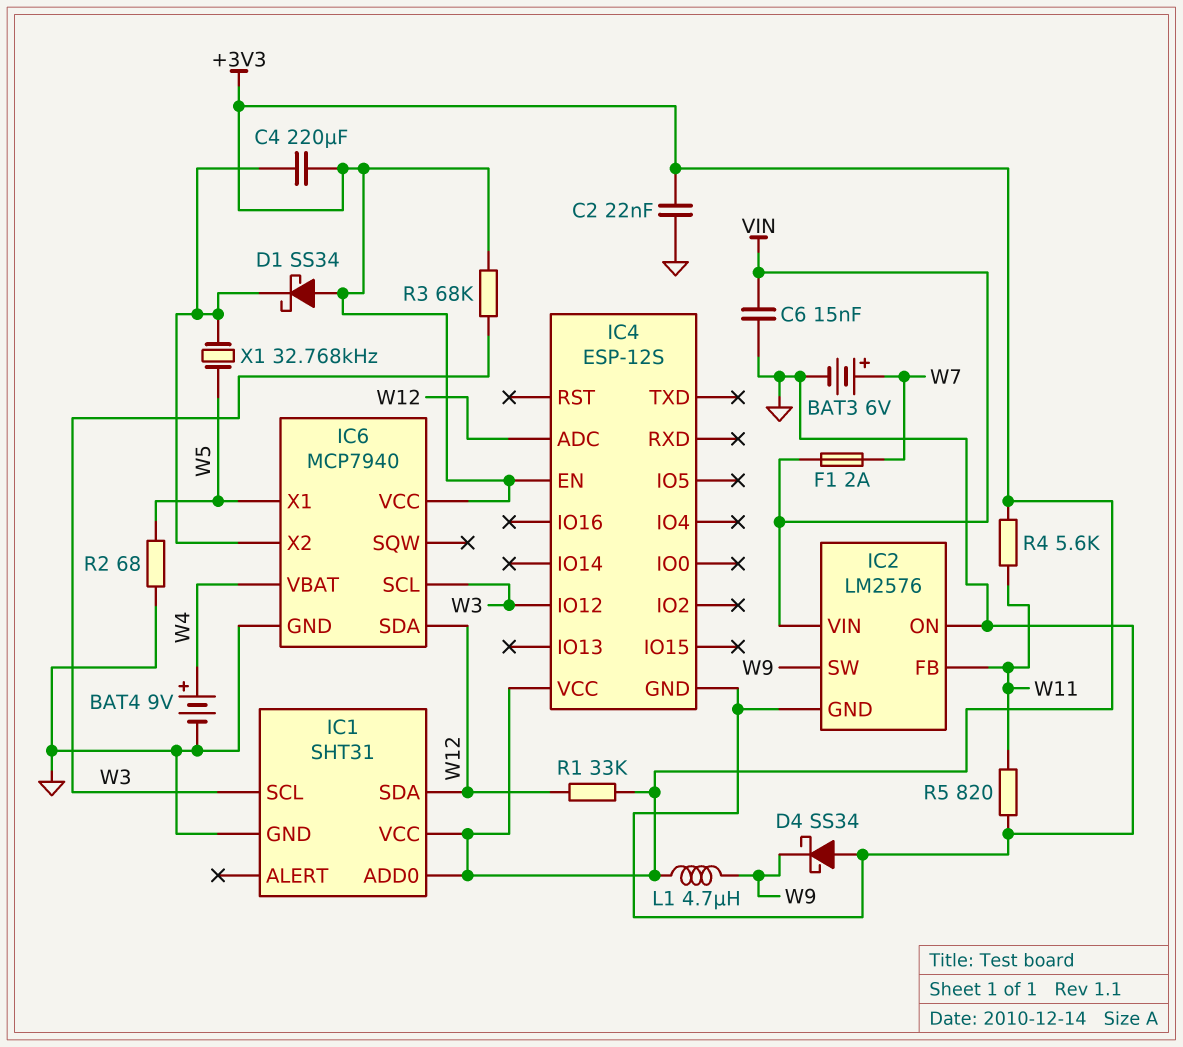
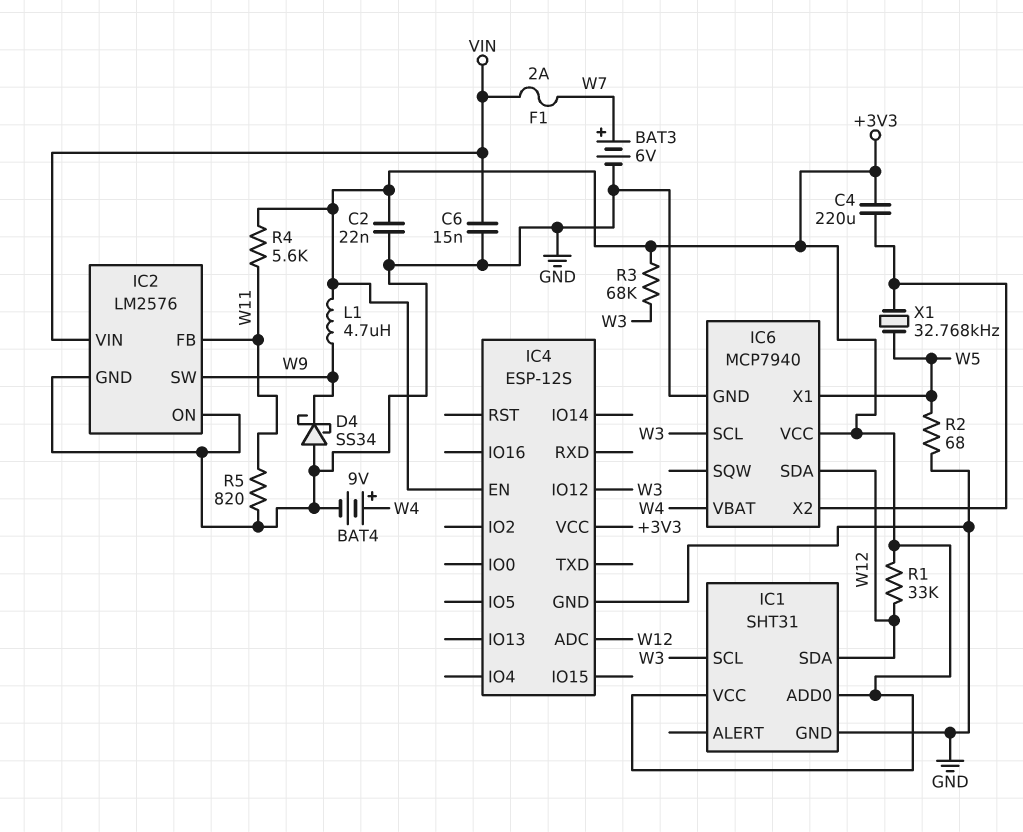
D1: schottky SS34 (A +3V3, K IC6/X2) -> none

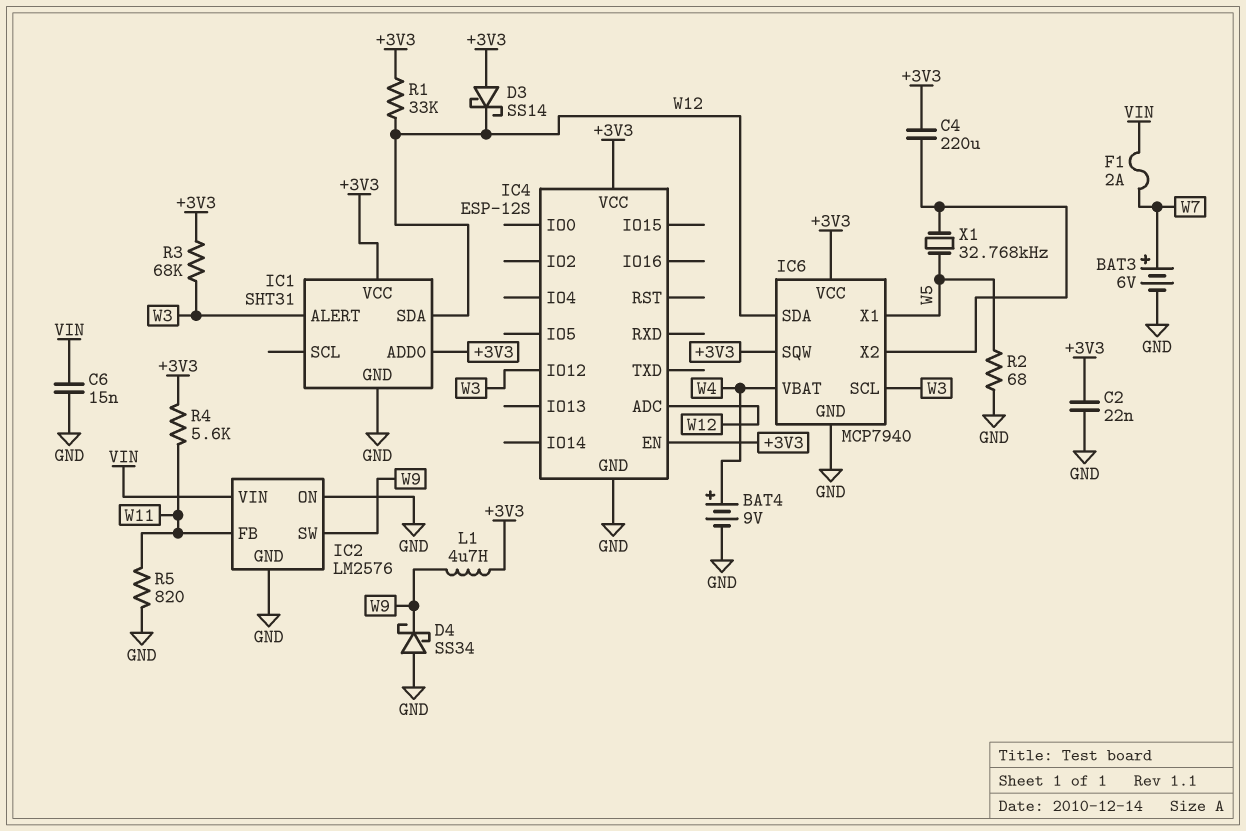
D3: none -> schottky SS14 (A +3V3, K W12)
IC1 pin ALERT: none -> W3
IC1 pin SCL: W3 -> none
IC6 pin SQW: none -> +3V3

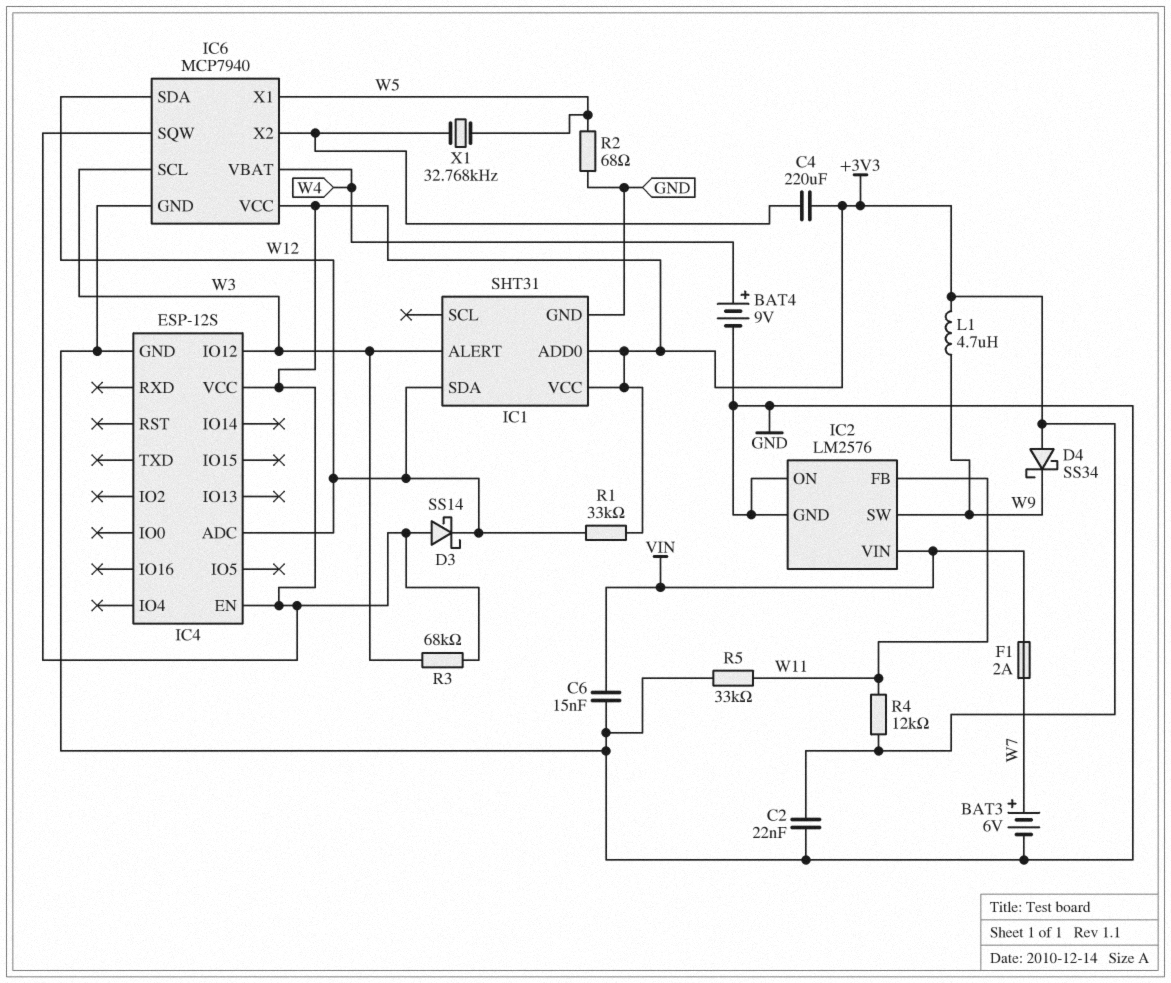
D4: schottky SS34 (A GND, K W9) -> schottky SS34 (A +3V3, K W9)
R4: 5.6k (+3V3, W11) -> 12k (+3V3, W11)
R5: 820 (GND, W11) -> 33k (GND, W11)

